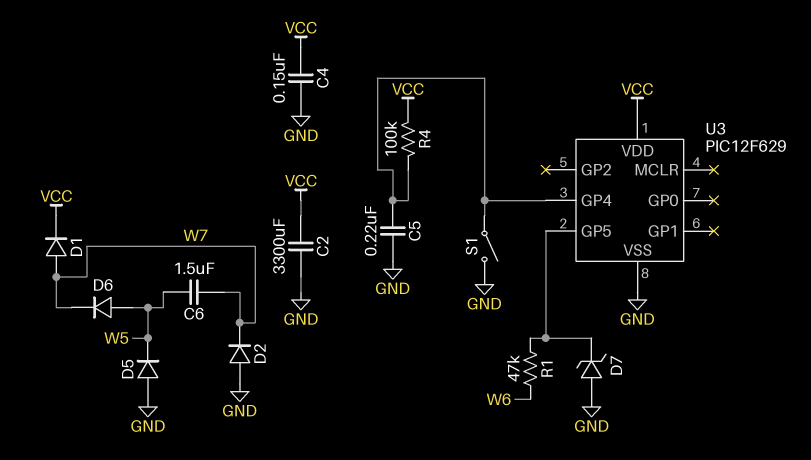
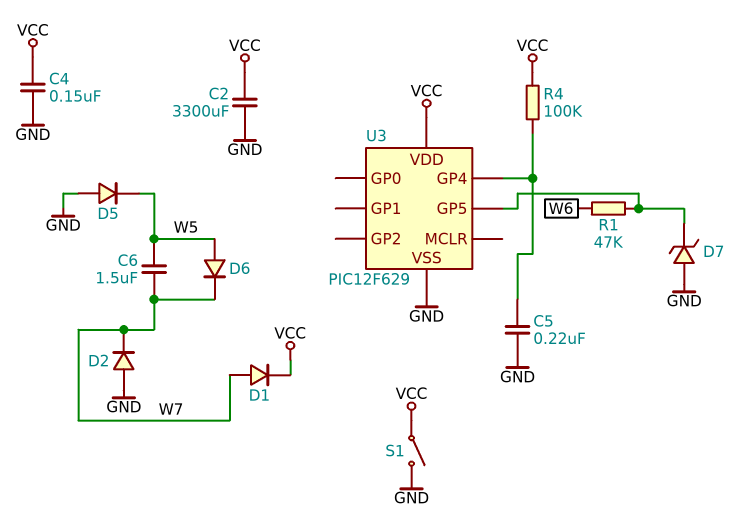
S1: switch (GND, U3/GP4) -> switch (GND, VCC)

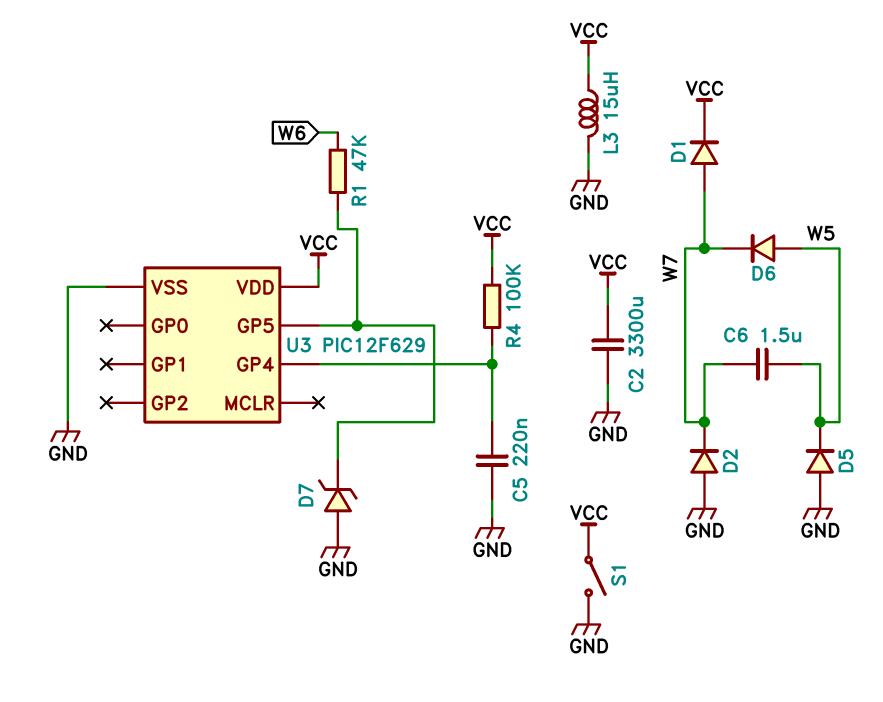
C4: 150nF (GND, VCC) -> none
L3: none -> 15uH (GND, VCC)

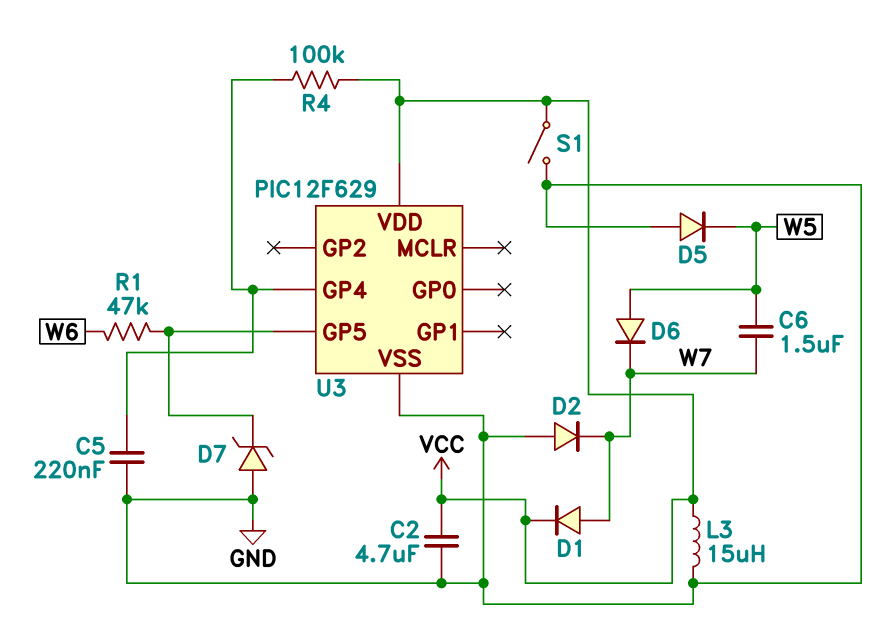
C2: 3300uF (GND, VCC) -> 4.7uF (GND, VCC)

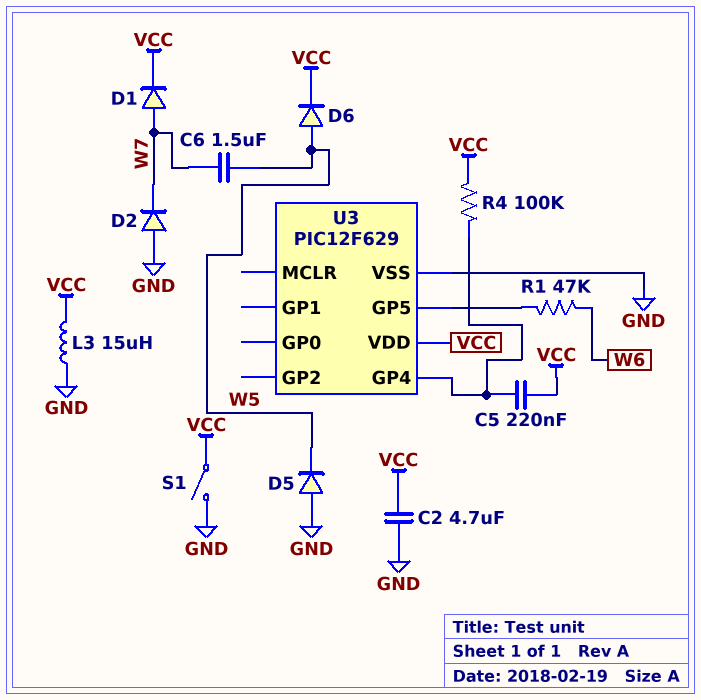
C5: 220nF (GND, U3/GP4) -> 220nF (U3/GP4, VCC)
D6: diode (A W5, K W7) -> diode (A W5, K VCC)
D7: zener (A GND, K U3/GP5) -> none

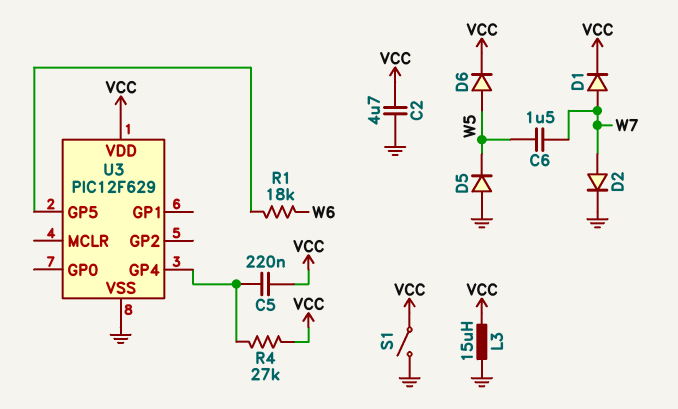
D2: diode (A GND, K W7) -> diode (A W7, K GND)
R1: 47k (U3/GP5, W6) -> 18k (U3/GP5, W6)
R4: 100k (U3/GP4, VCC) -> 27k (U3/GP4, VCC)

